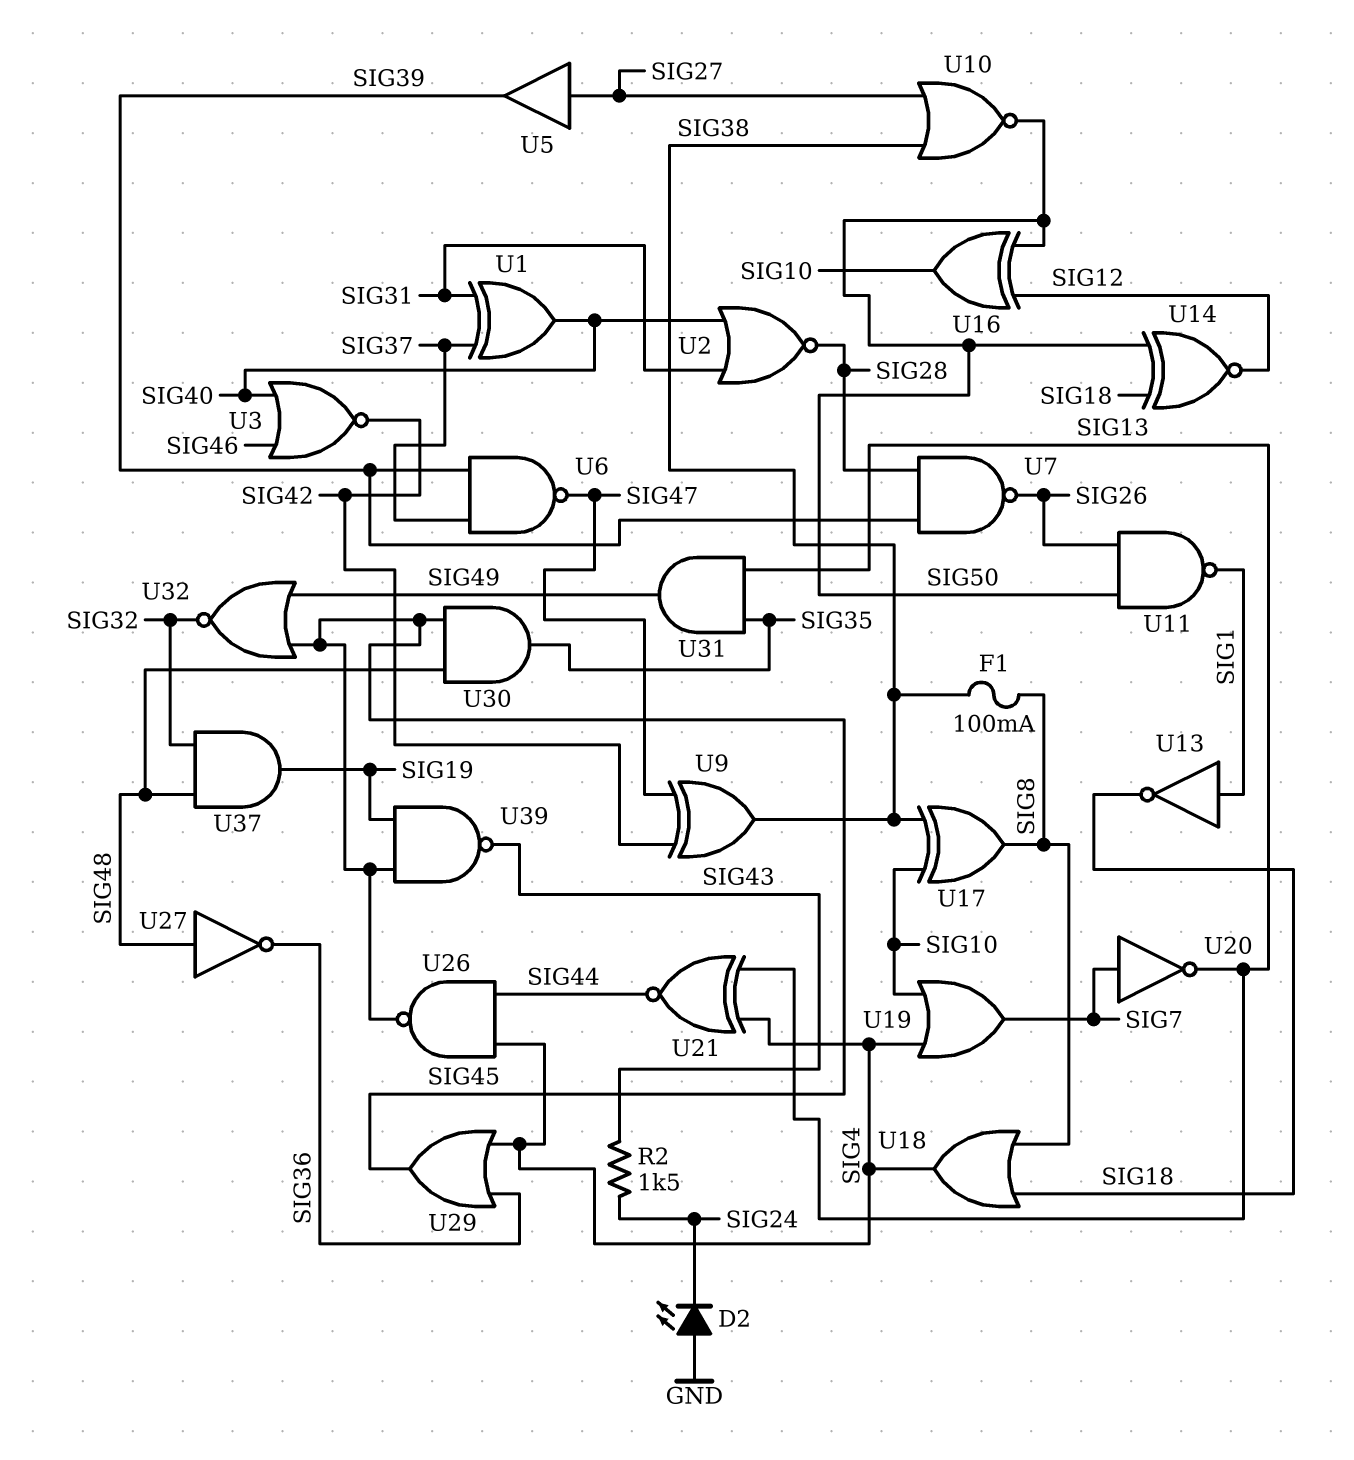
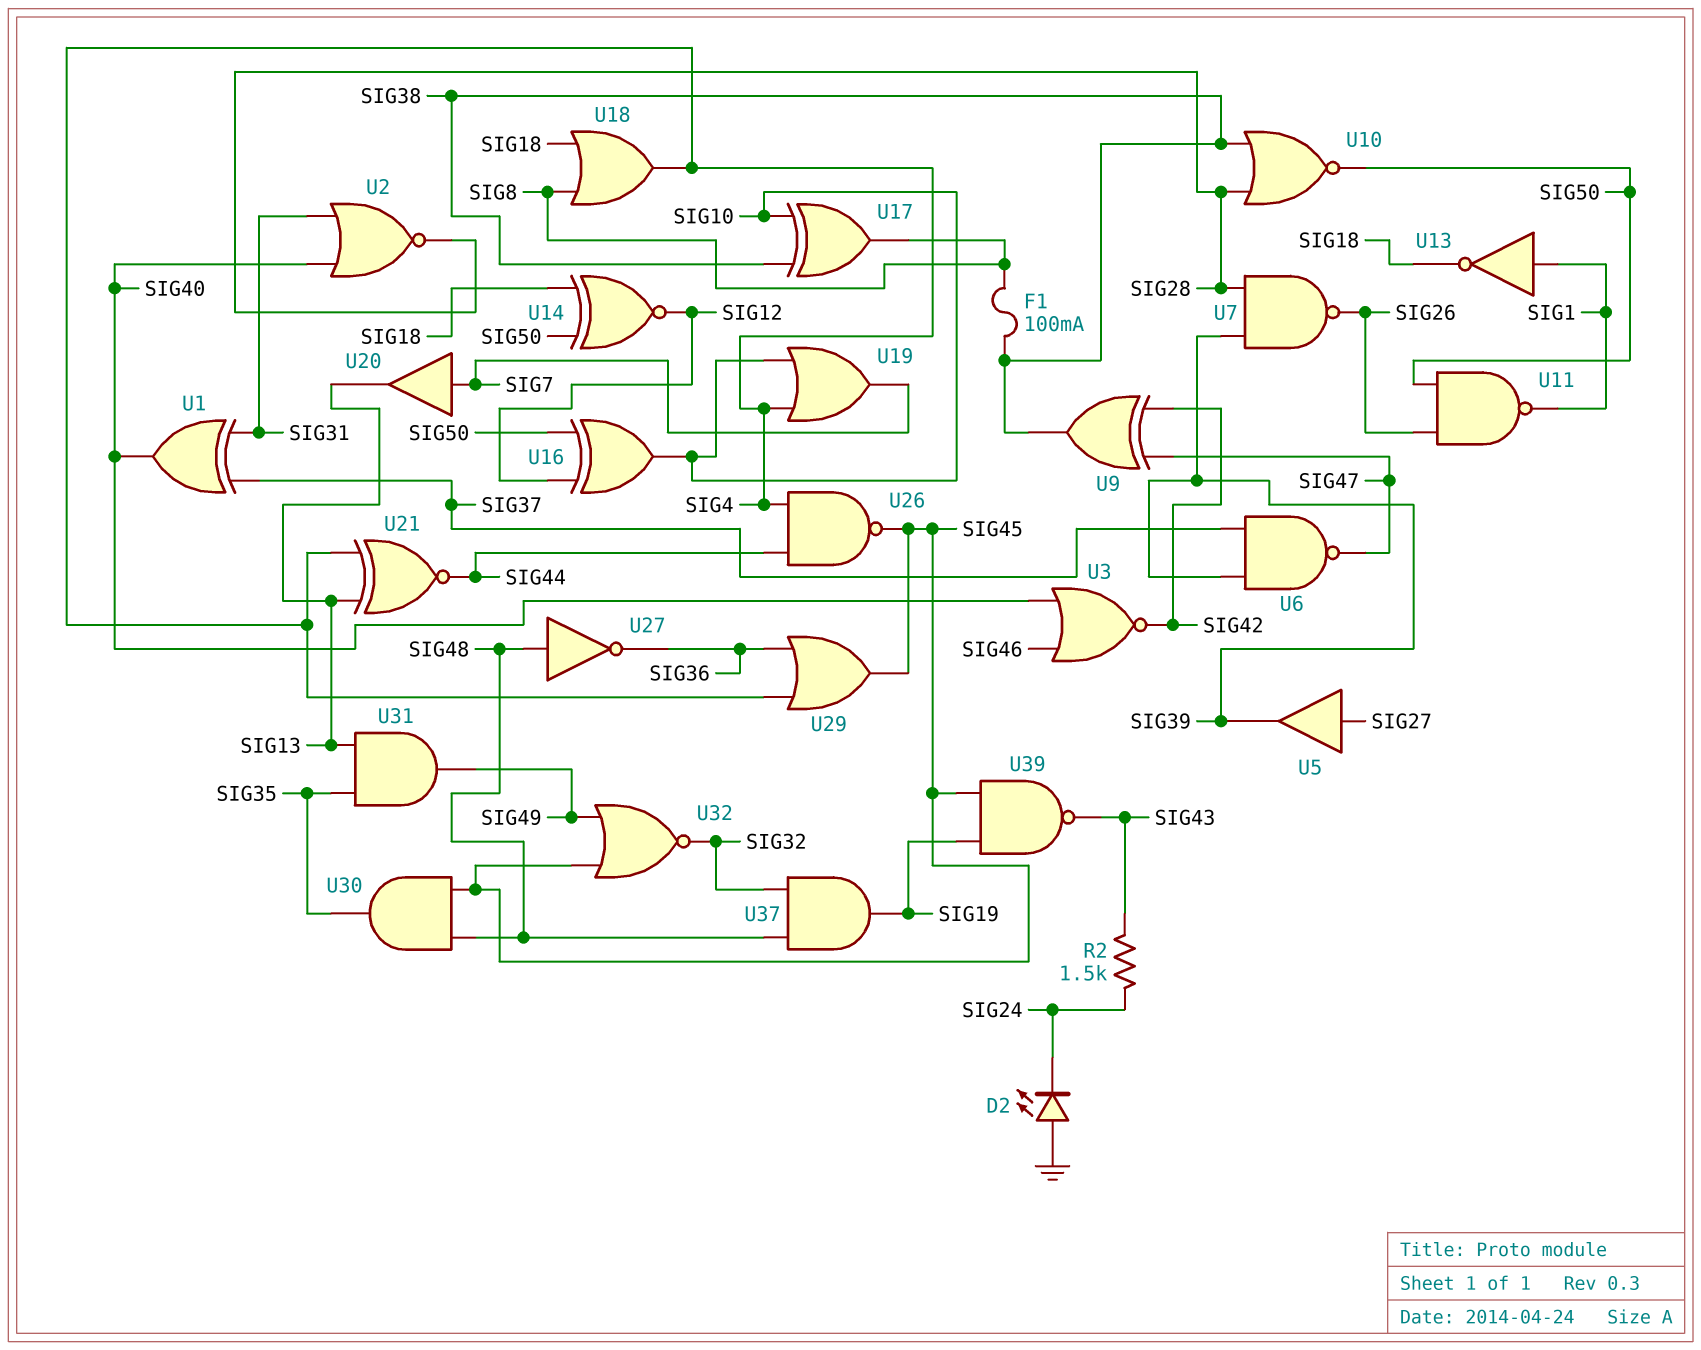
U10: NOR (in SIG27, in SIG38, out SIG50) -> NOR (in SIG28, in SIG38, out SIG50)
U20: NOT (in SIG7, out SIG13) -> buffer (in SIG7, out SIG13)

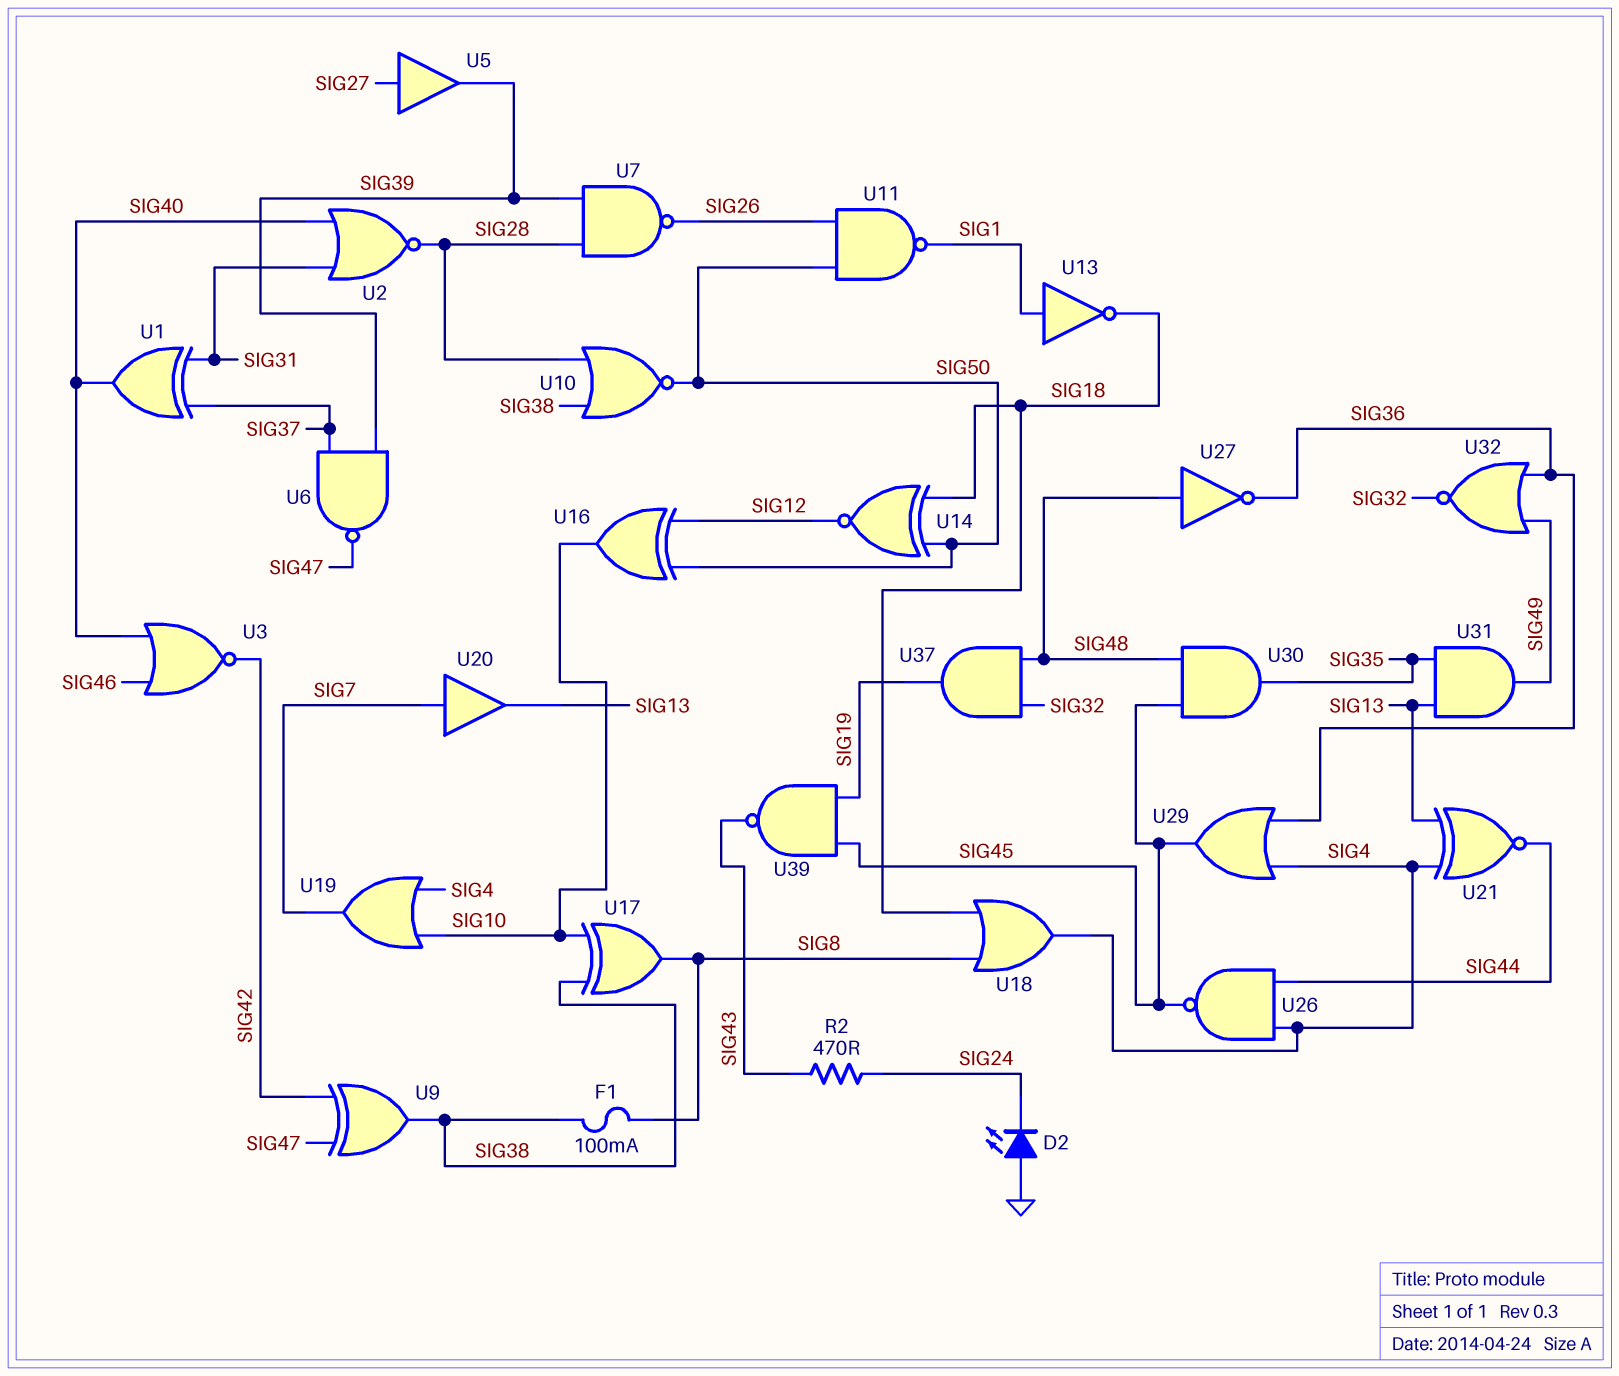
R2: 1.5k (SIG24, SIG43) -> 470 (SIG24, SIG43)
U32: NOR (in SIG45, in SIG49, out SIG32) -> NOR (in SIG36, in SIG49, out SIG32)

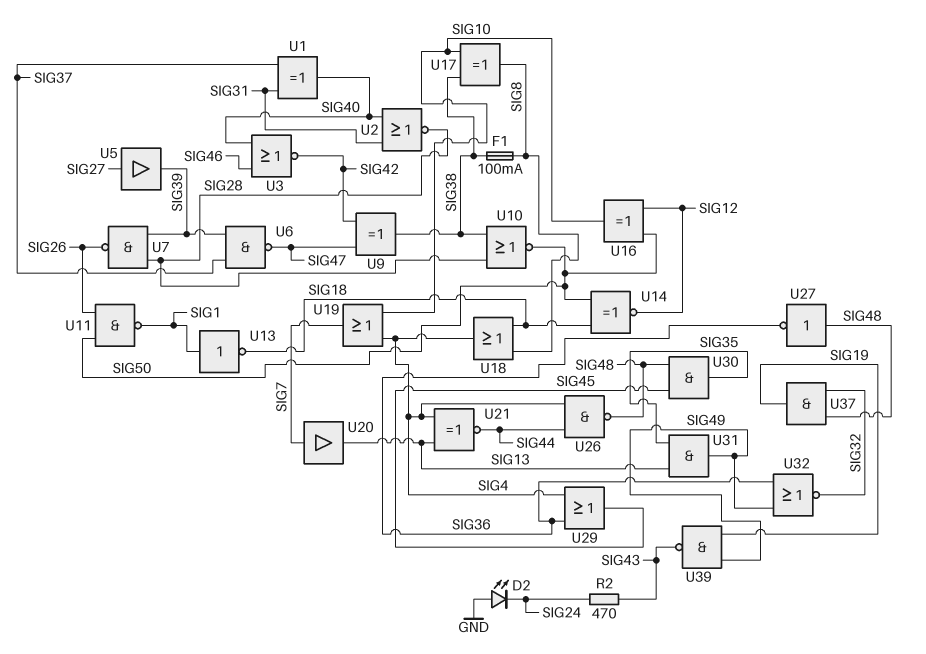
U26: NAND (in SIG4, in SIG44, out SIG45) -> NAND (in SIG4, in SIG44, out SIG48)
U39: NAND (in SIG19, in SIG45, out SIG43) -> NAND (in SIG19, in SIG49, out SIG43)

